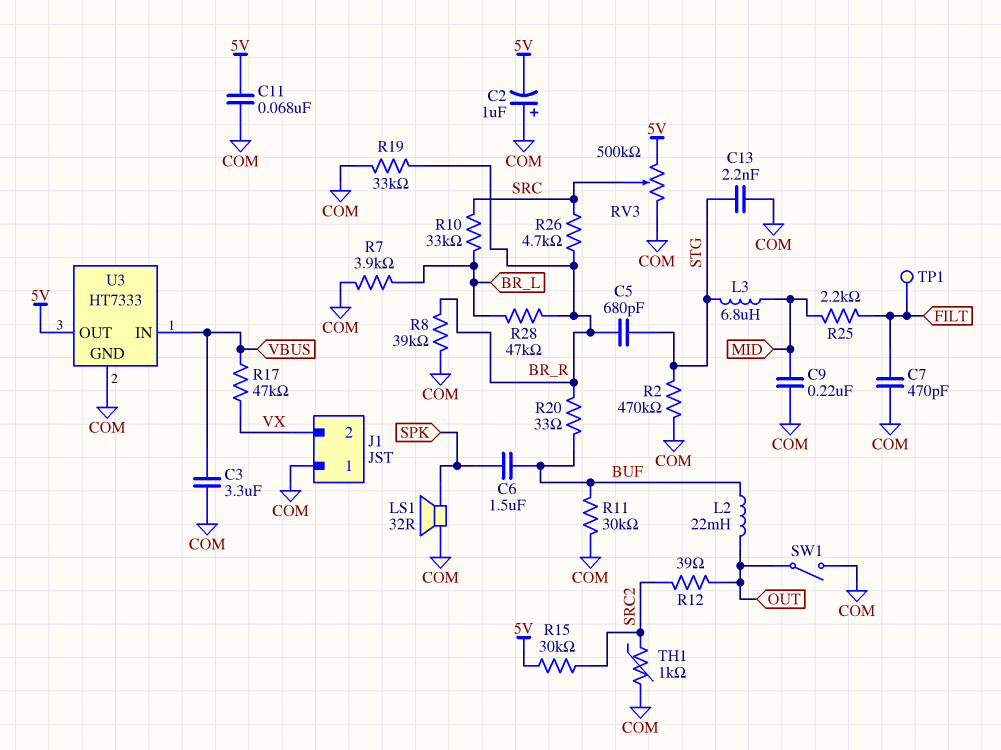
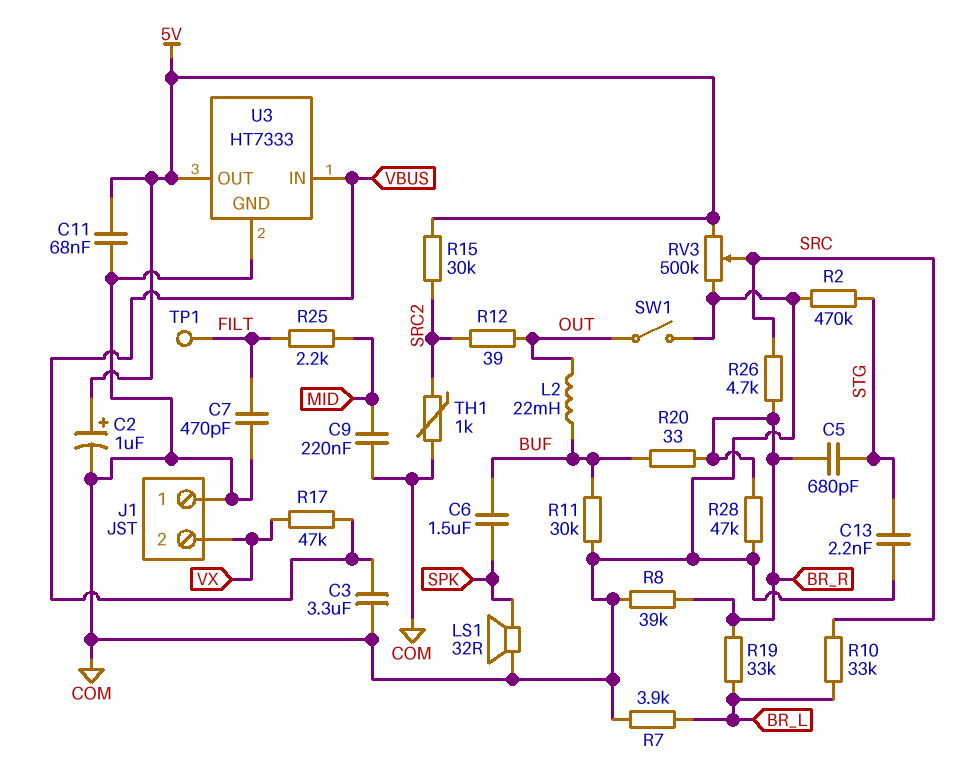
C2: 1uF (plus COM, minus 5V) -> 1uF (plus 5V, minus COM)
L3: 6.8uH (MID, STG) -> none
R19: 33k (BR_R, COM) -> 33k (BR_L, BR_R)
R28: 47k (BR_L, BR_R) -> 47k (BR_R, COM)

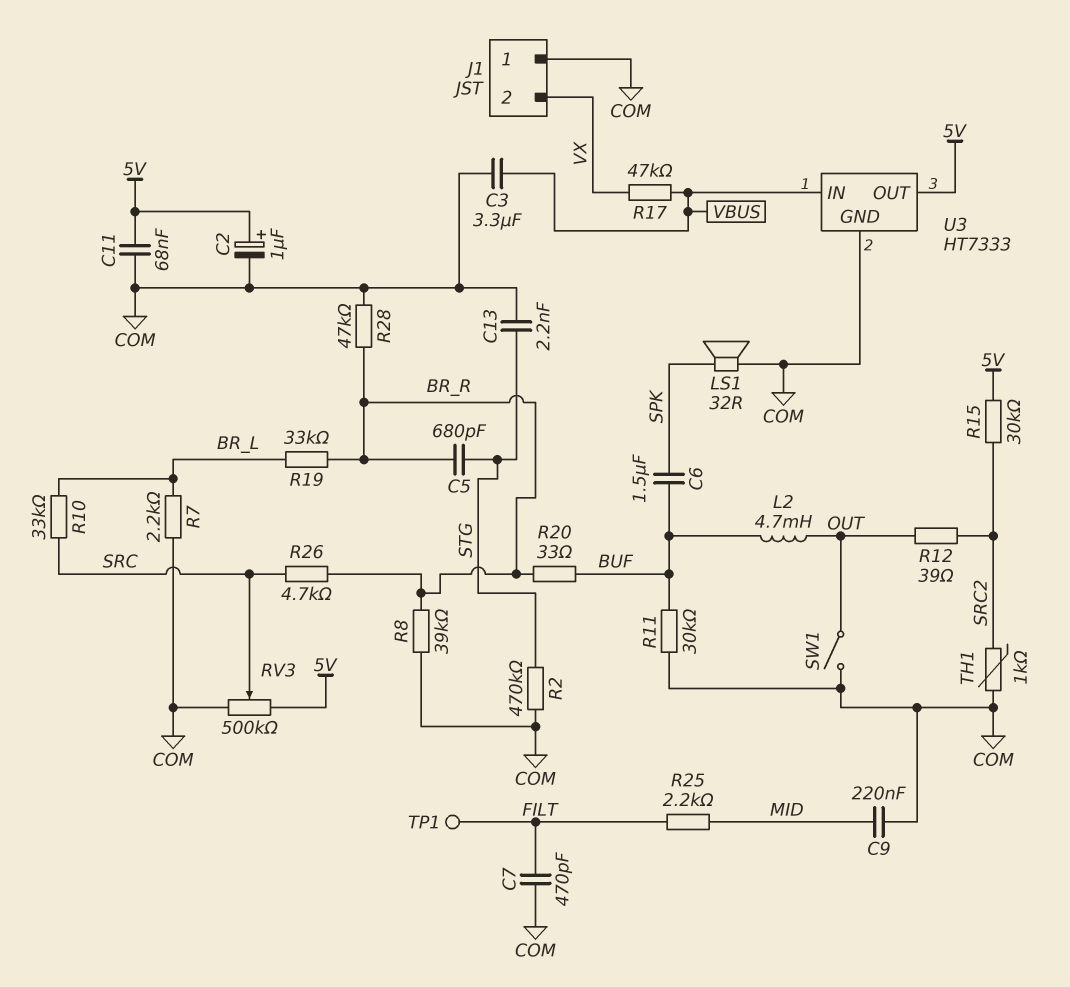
L2: 22mH (BUF, OUT) -> 4.7mH (BUF, OUT)
R7: 3.9k (BR_L, COM) -> 2.2k (BR_L, COM)

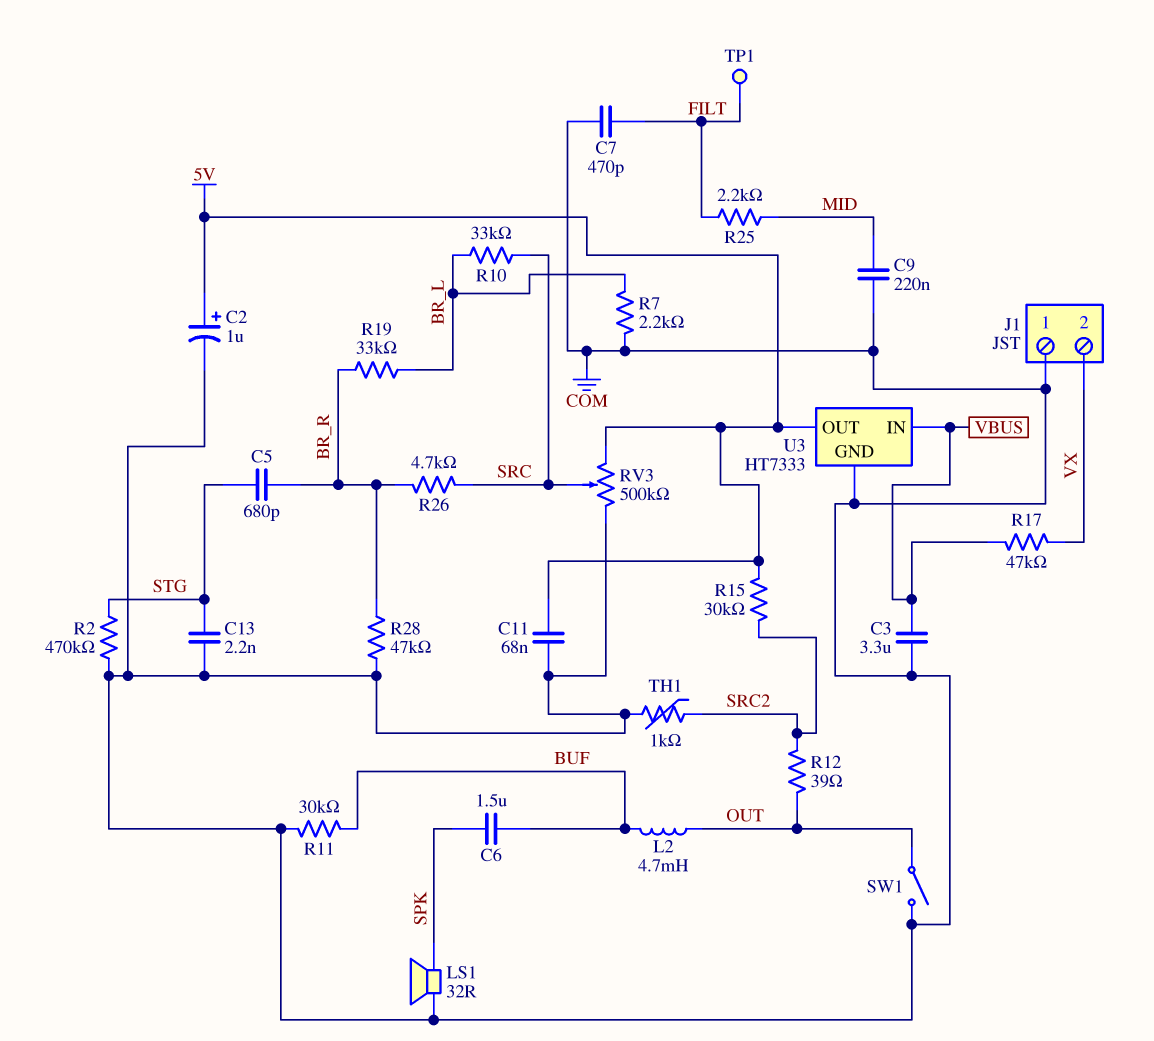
R8: 39k (BR_R, COM) -> none
R20: 33 (BR_R, BUF) -> none

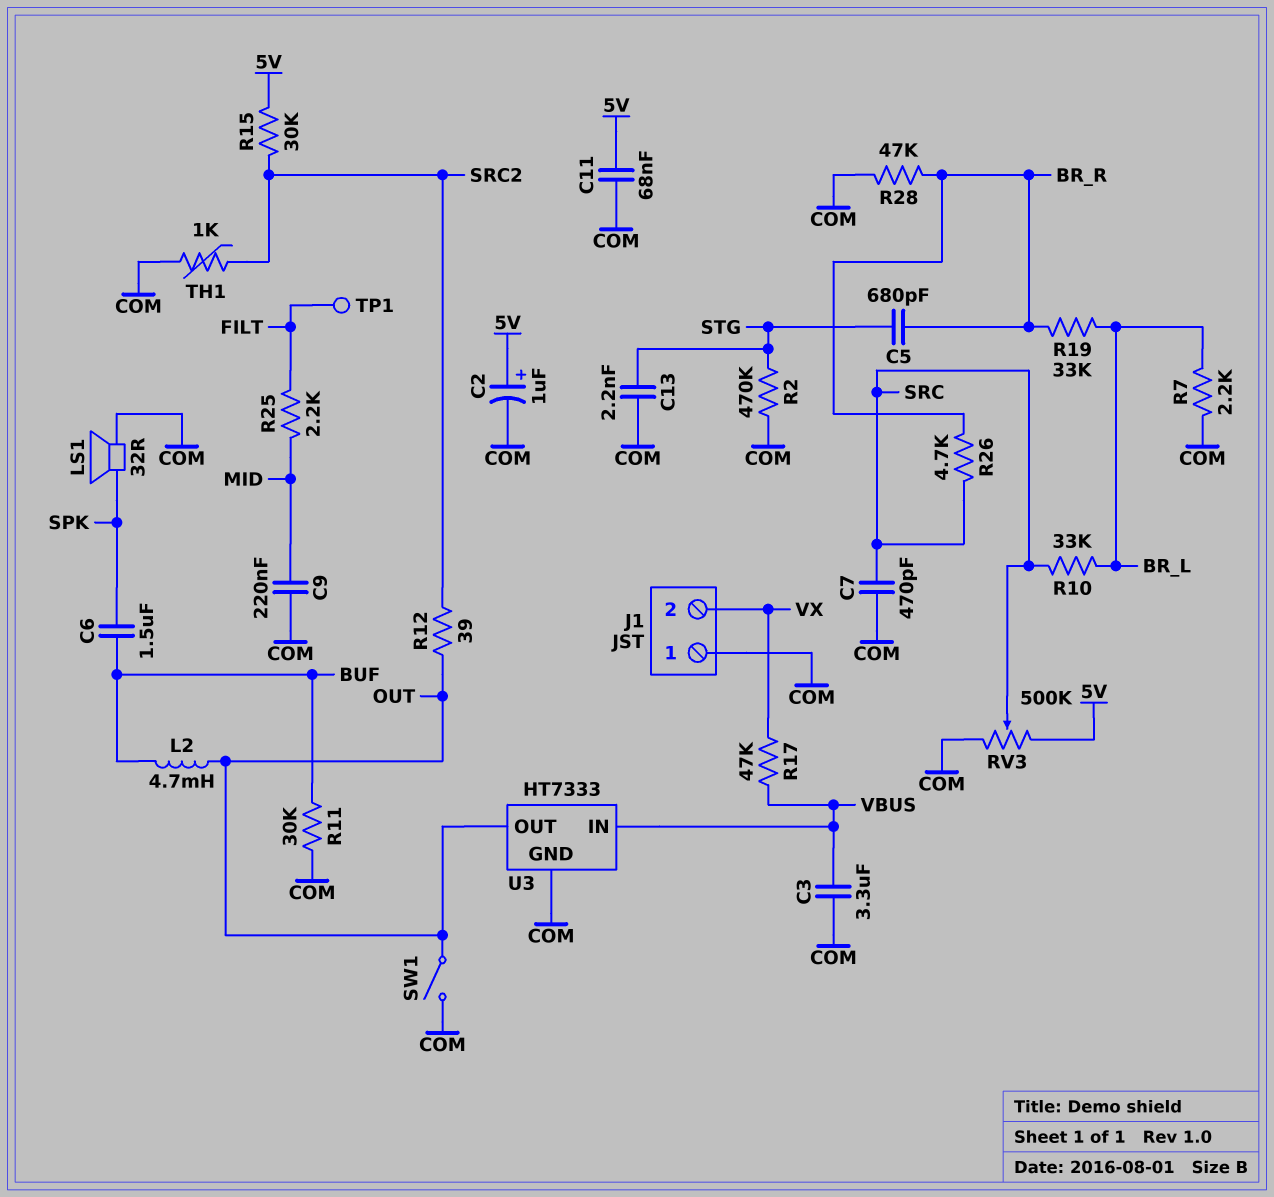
C7: 470pF (COM, FILT) -> 470pF (COM, SRC)
U3 pin OUT: 5V -> OUT

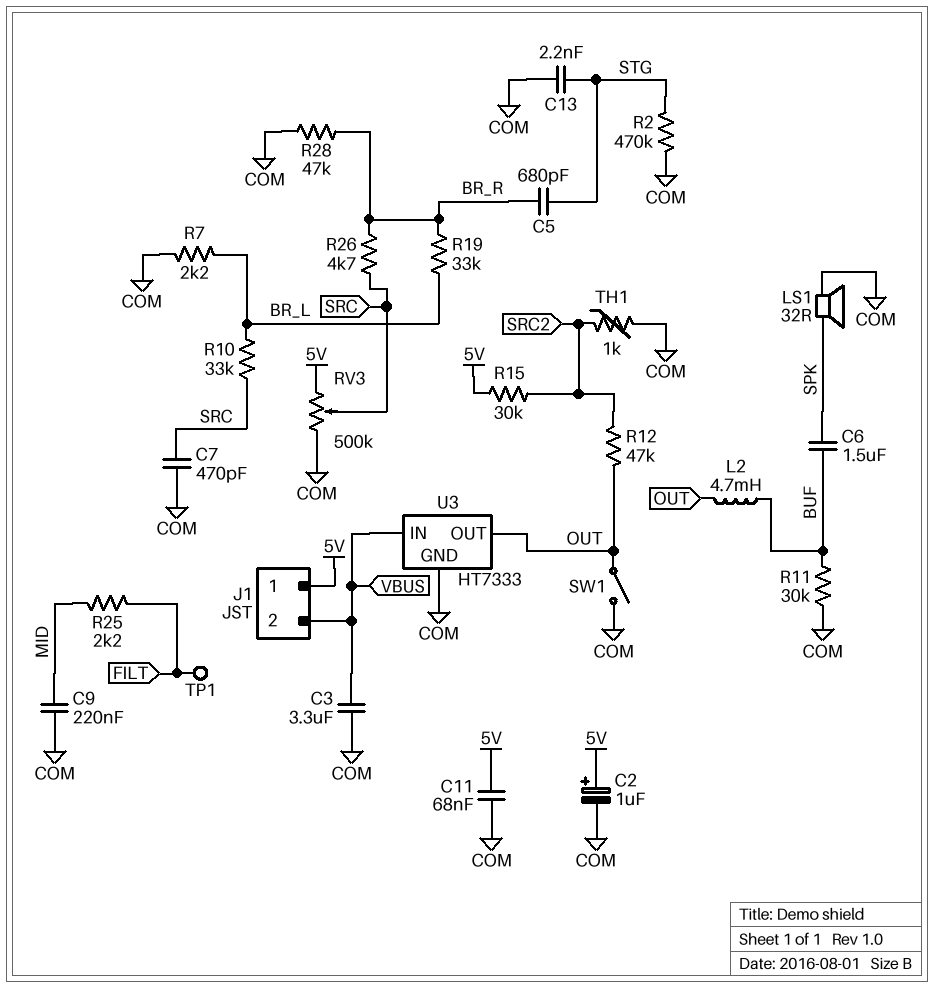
J1 pin 1: COM -> 5V
J1 pin 2: VX -> VBUS
R12: 39 (OUT, SRC2) -> 47k (OUT, SRC2)
R17: 47k (VBUS, VX) -> none

